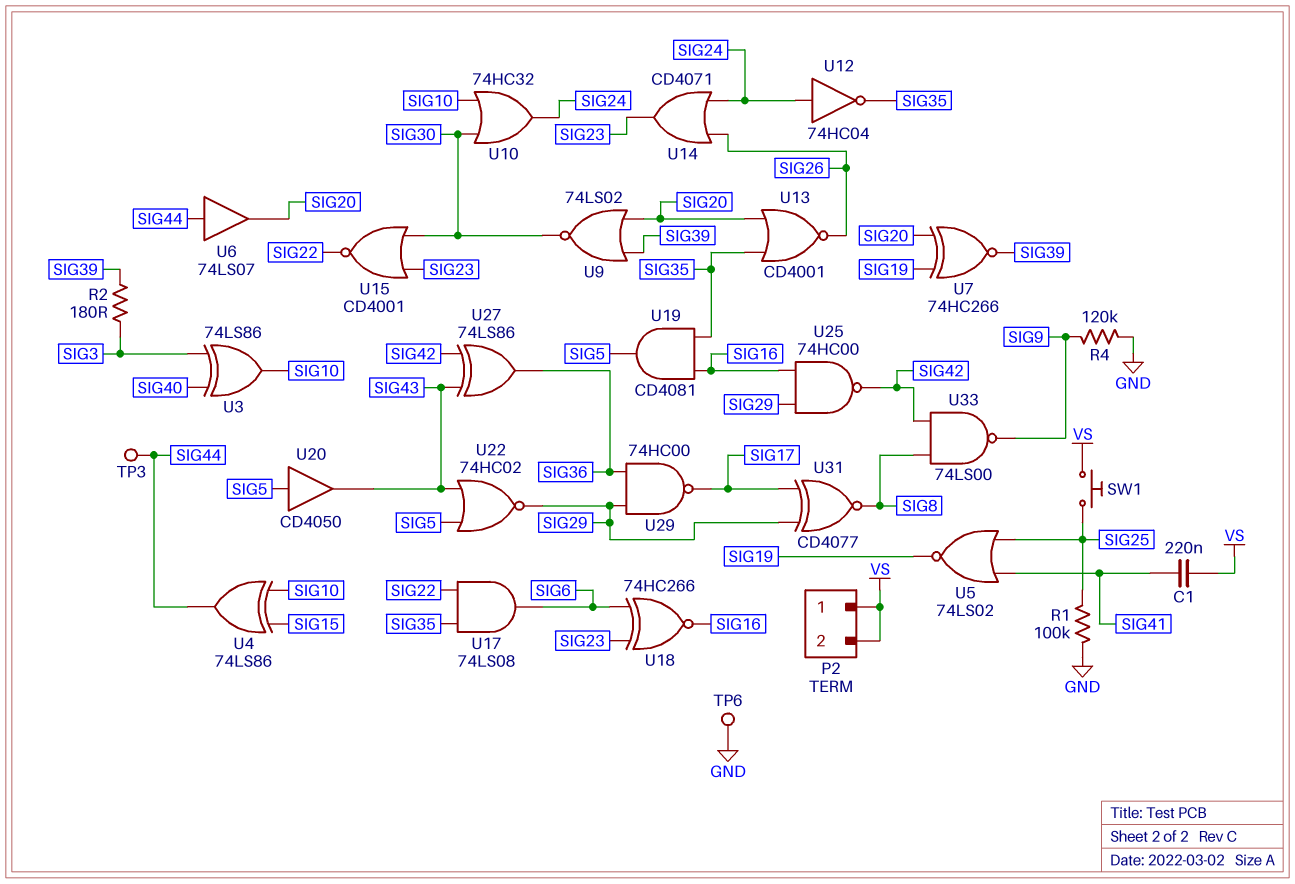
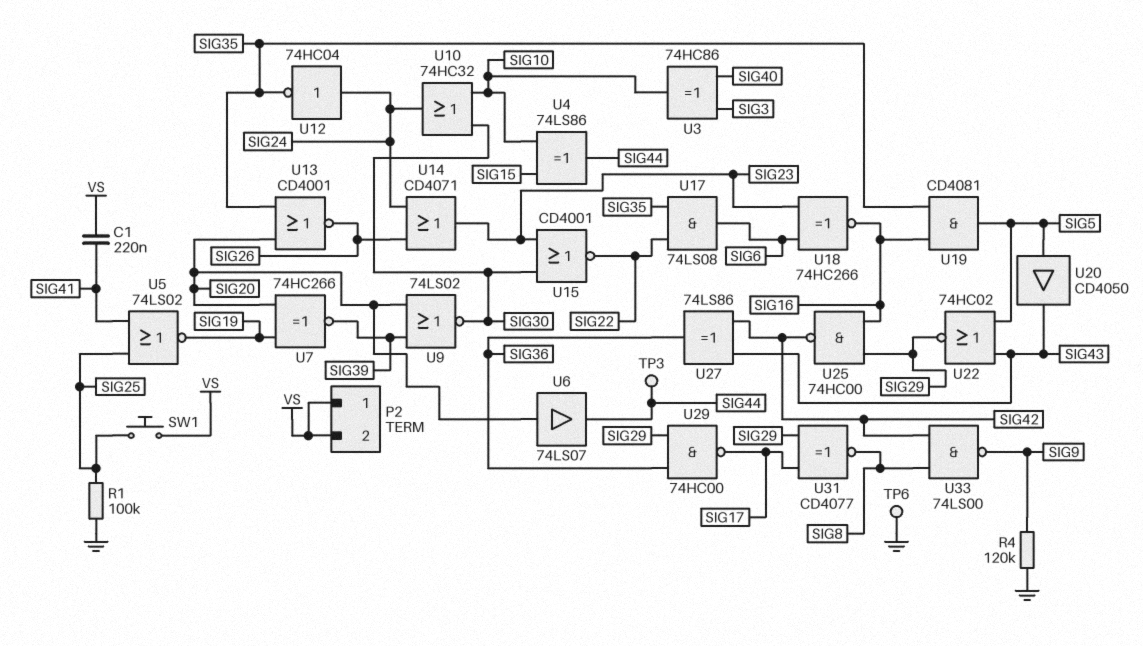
R2: 180 (SIG3, SIG39) -> none
U3: XOR 74LS86 (in SIG3, in SIG40, out SIG10) -> XOR 74HC86 (in SIG3, in SIG40, out SIG10)
U6: buffer 74LS07 (in SIG44, out SIG20) -> buffer 74LS07 (in SIG20, out SIG44)

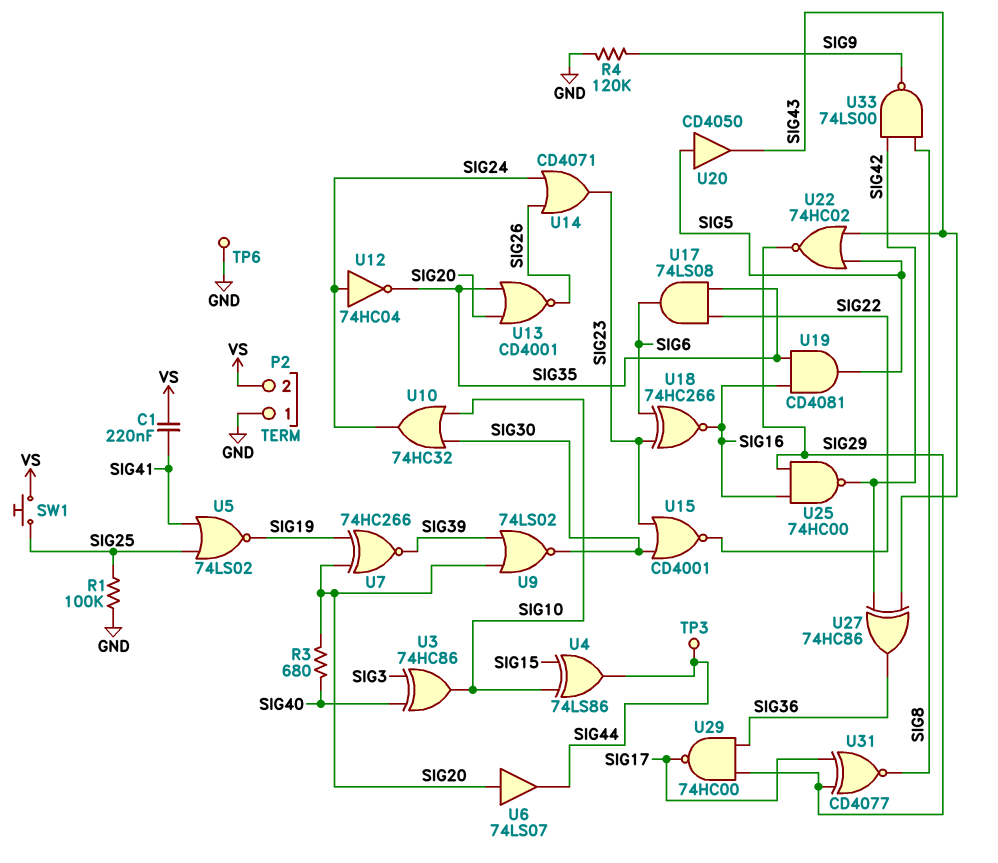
P2 pin 1: VS -> GND
R3: none -> 680 (SIG20, SIG40)
U27: XOR 74LS86 (in SIG42, in SIG43, out SIG36) -> XOR 74HC86 (in SIG42, in SIG43, out SIG36)

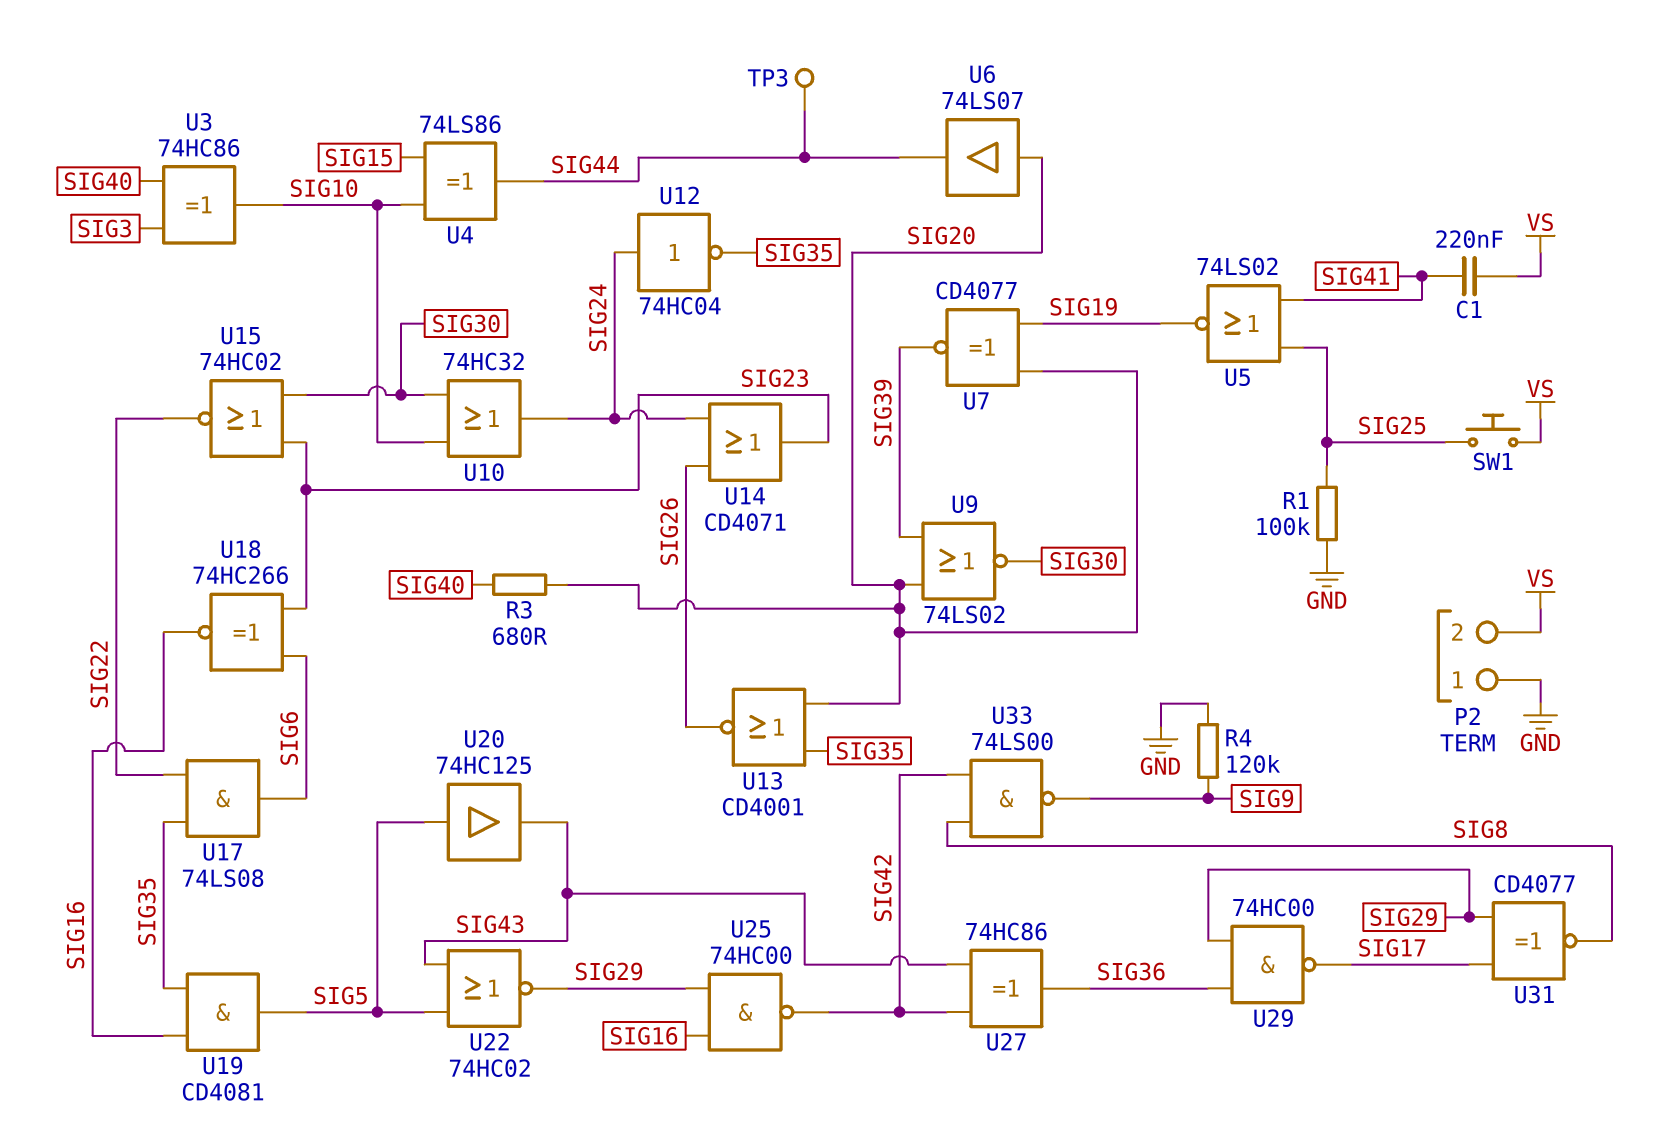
TP6: test point (GND) -> none
U7: XNOR 74HC266 (in SIG19, in SIG20, out SIG39) -> XNOR CD4077 (in SIG19, in SIG20, out SIG39)
U15: NOR CD4001 (in SIG23, in SIG30, out SIG22) -> NOR 74HC02 (in SIG23, in SIG30, out SIG22)
U20: buffer CD4050 (in SIG5, out SIG43) -> buffer 74HC125 (in SIG5, out SIG43)

